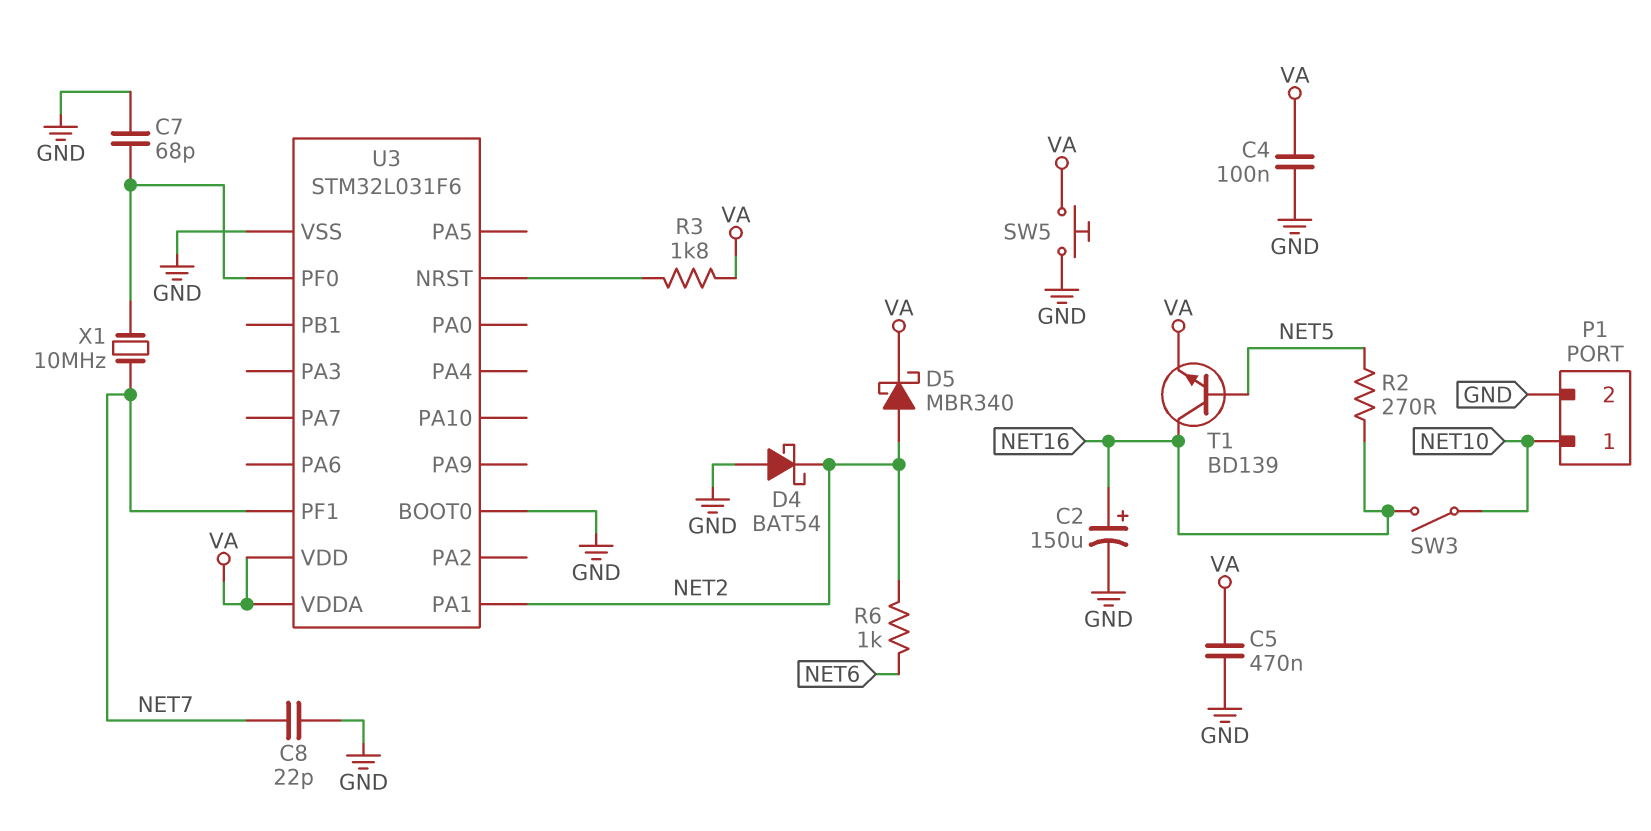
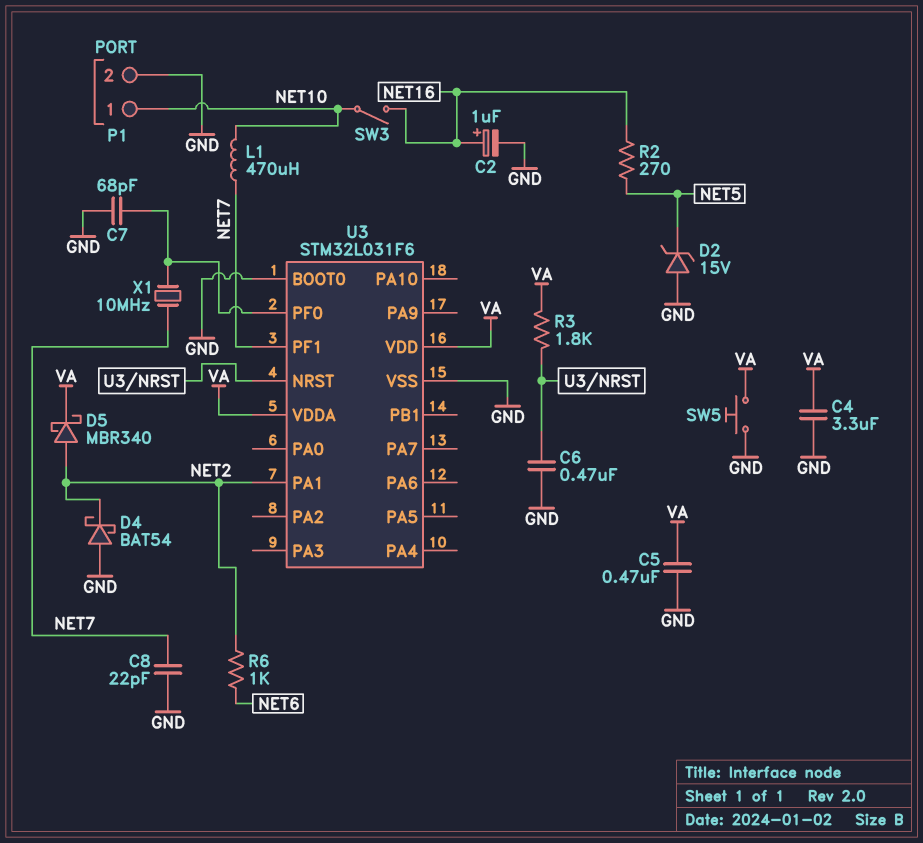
C2: 150uF (plus NET16, minus GND) -> 1uF (plus NET16, minus GND)
C4: 100nF (GND, VA) -> 3.3uF (GND, VA)
C6: none -> 470nF (GND, U3/NRST)
D2: none -> zener 15V (A GND, K NET5)
L1: none -> 470uH (NET7, NET10)
T1: NPN BD139 (B NET5, C NET16, E VA) -> none

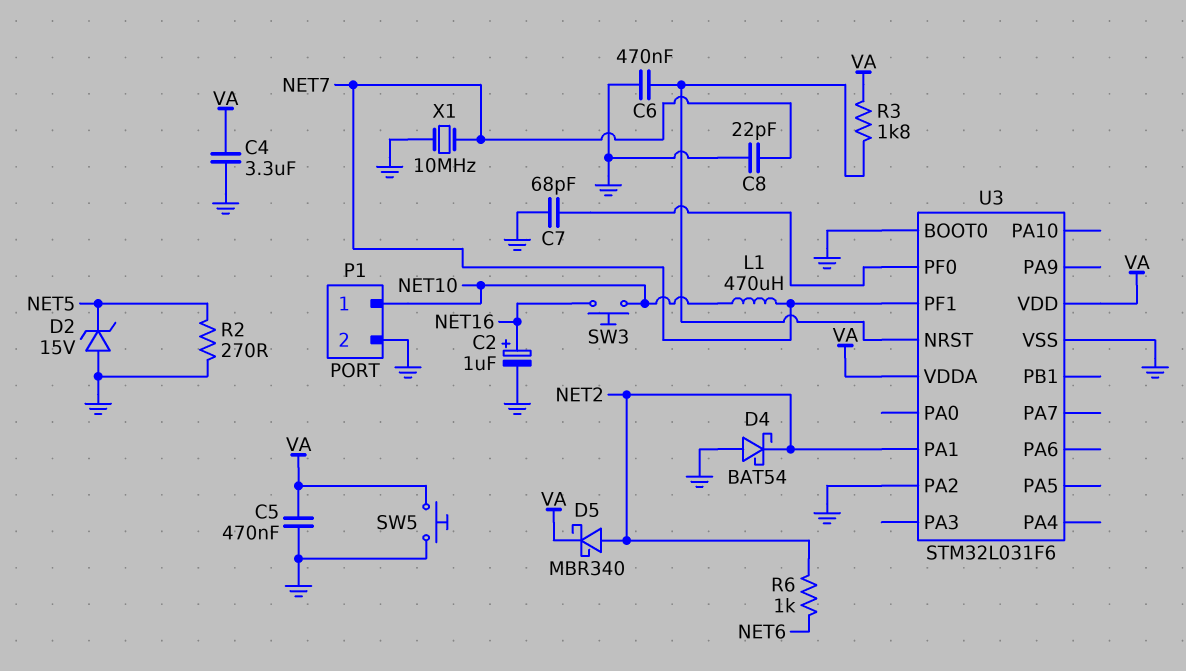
R2: 270 (NET5, NET16) -> 270 (GND, NET5)
SW3: switch (NET10, NET16) -> button (NET10, NET16)
U3 pin PA2: none -> GND
X1: 10MHz (NET7, U3/PF0) -> 10MHz (GND, NET7)

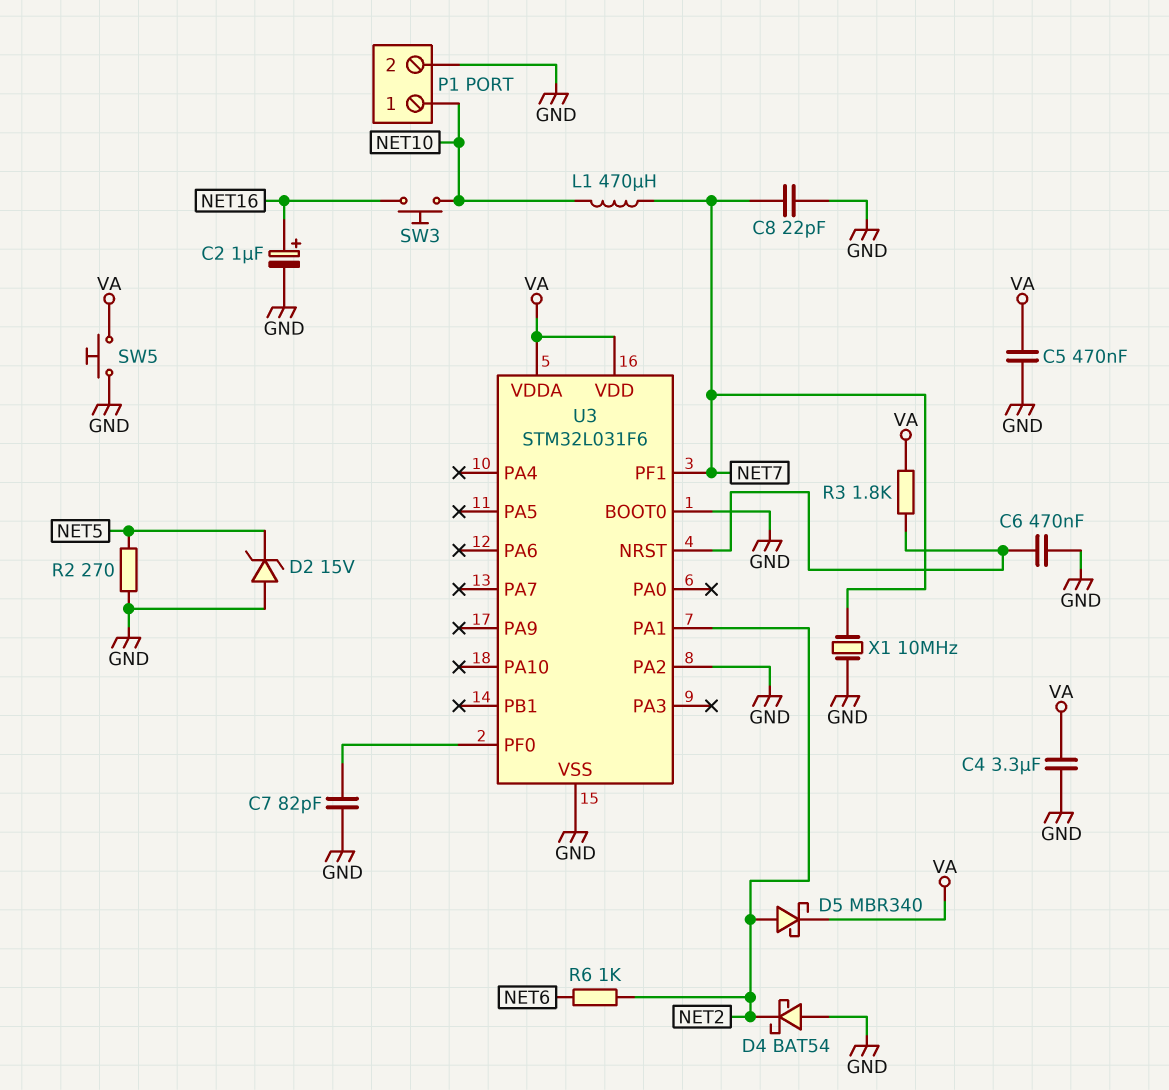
C7: 68pF (GND, U3/PF0) -> 82pF (GND, U3/PF0)

